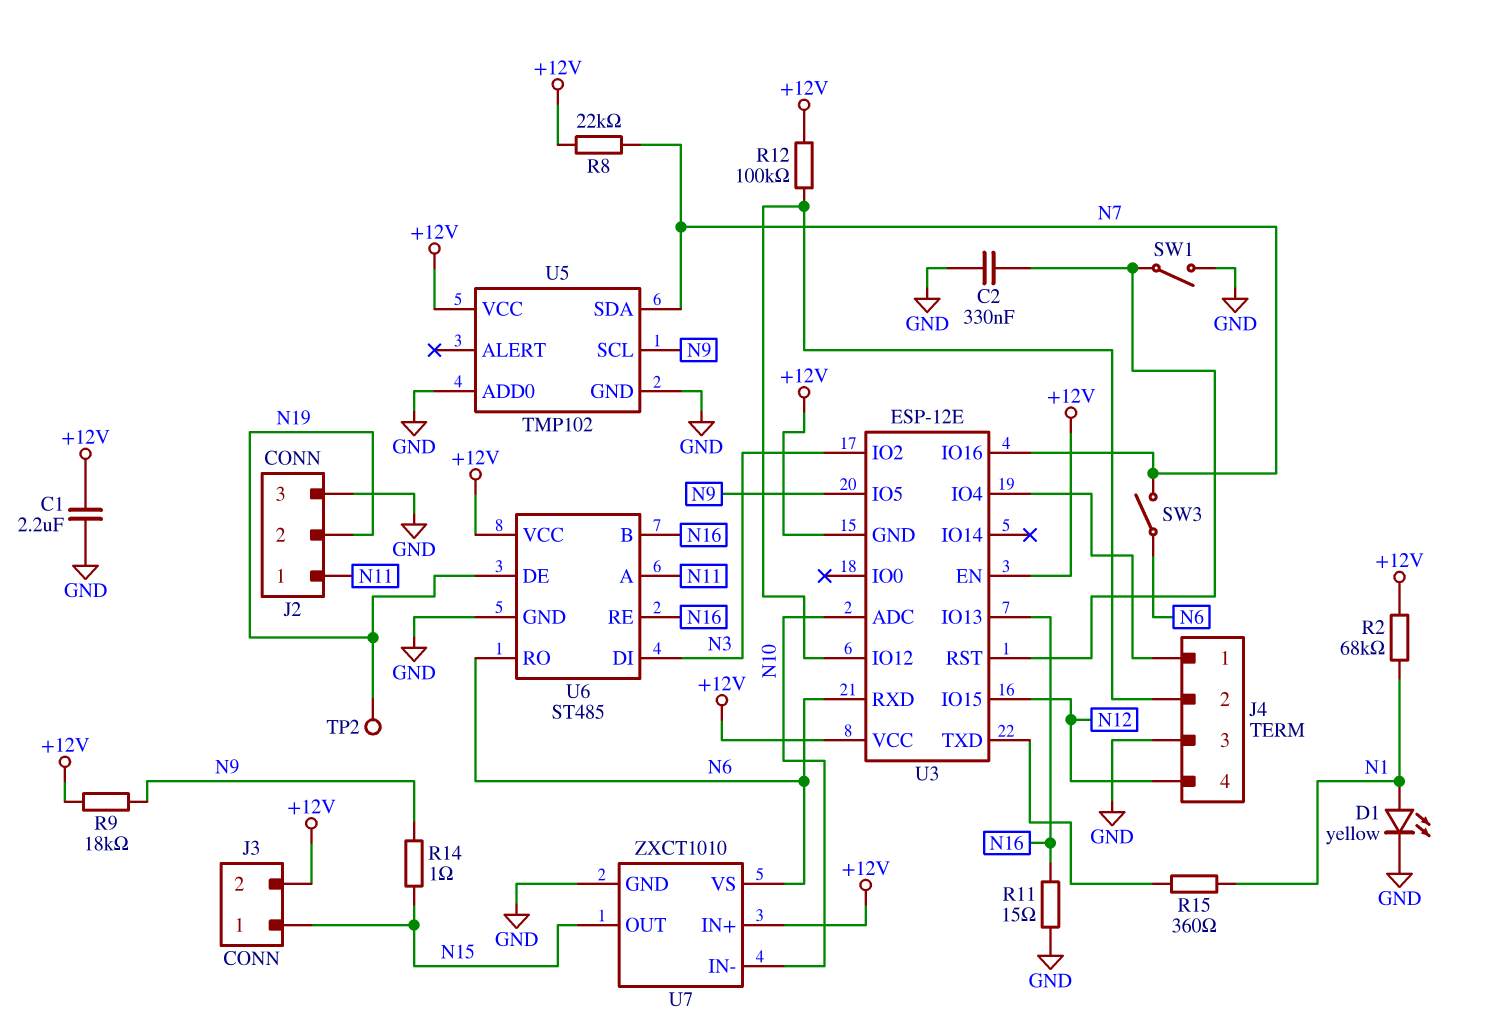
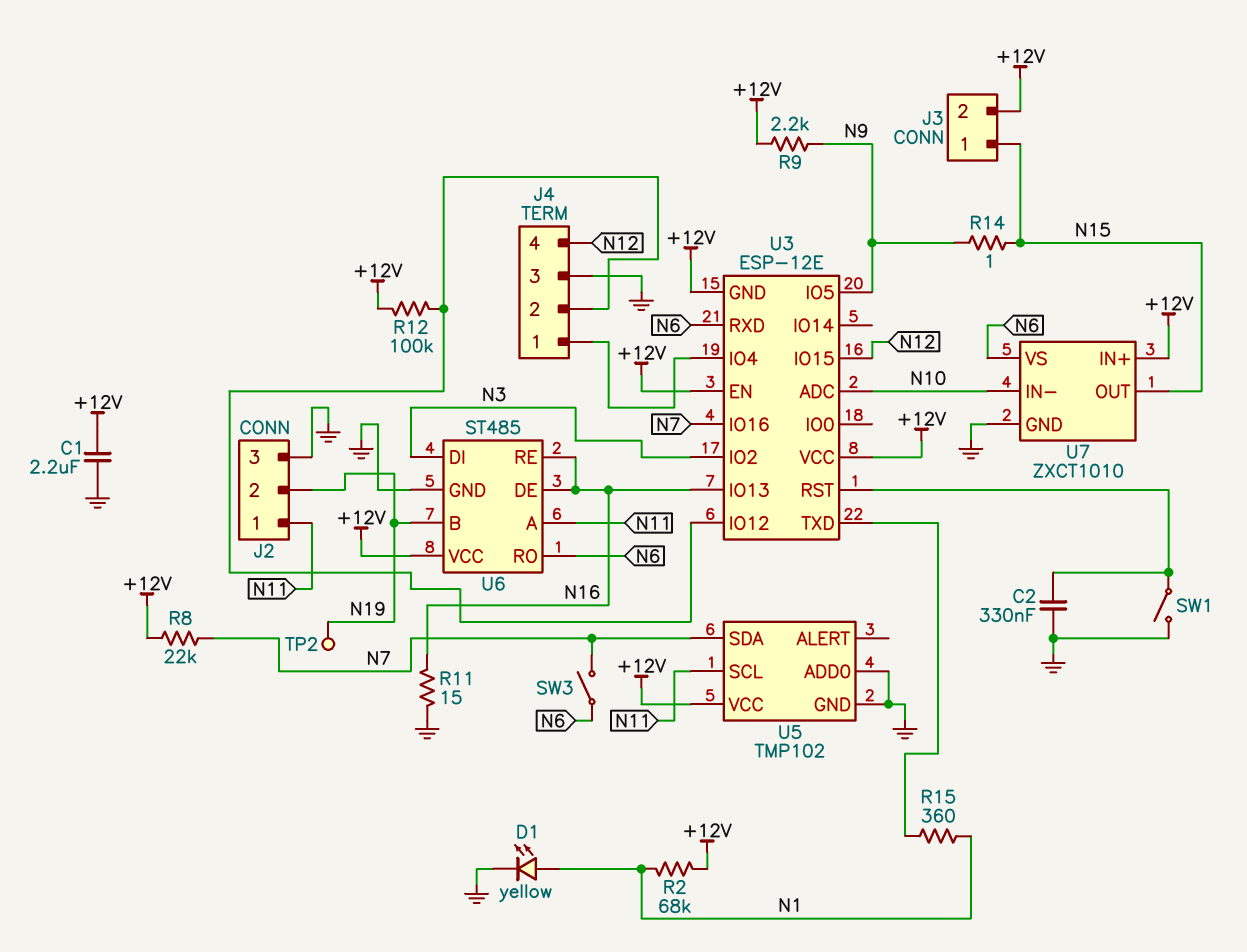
R9: 18k (+12V, N9) -> 2.2k (+12V, N9)
U5 pin SCL: N9 -> N11
U6 pin B: N16 -> N19
U6 pin DE: N19 -> N16

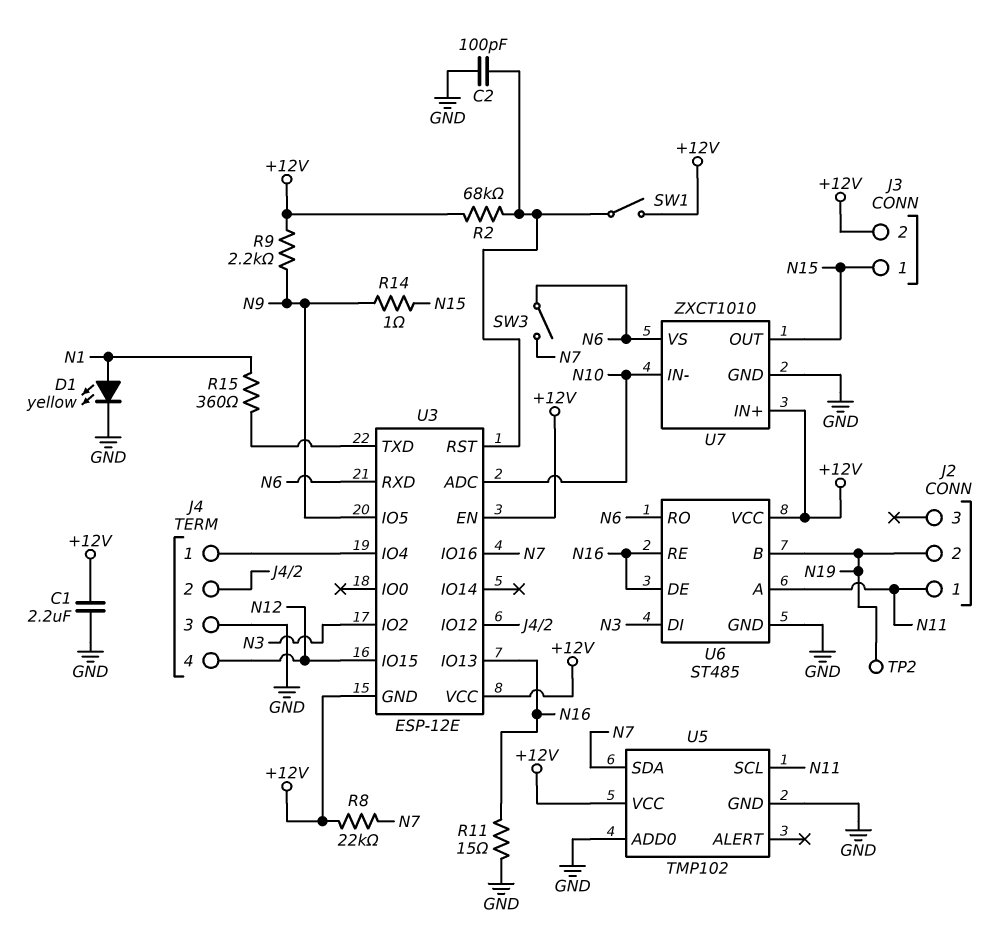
C2: 330nF (GND, U3/RST) -> 100pF (GND, U3/RST)
J2 pin 3: GND -> none
R2: 68k (+12V, N1) -> 68k (+12V, U3/RST)
R12: 100k (+12V, J4/2) -> none
SW1: switch (GND, U3/RST) -> switch (+12V, U3/RST)

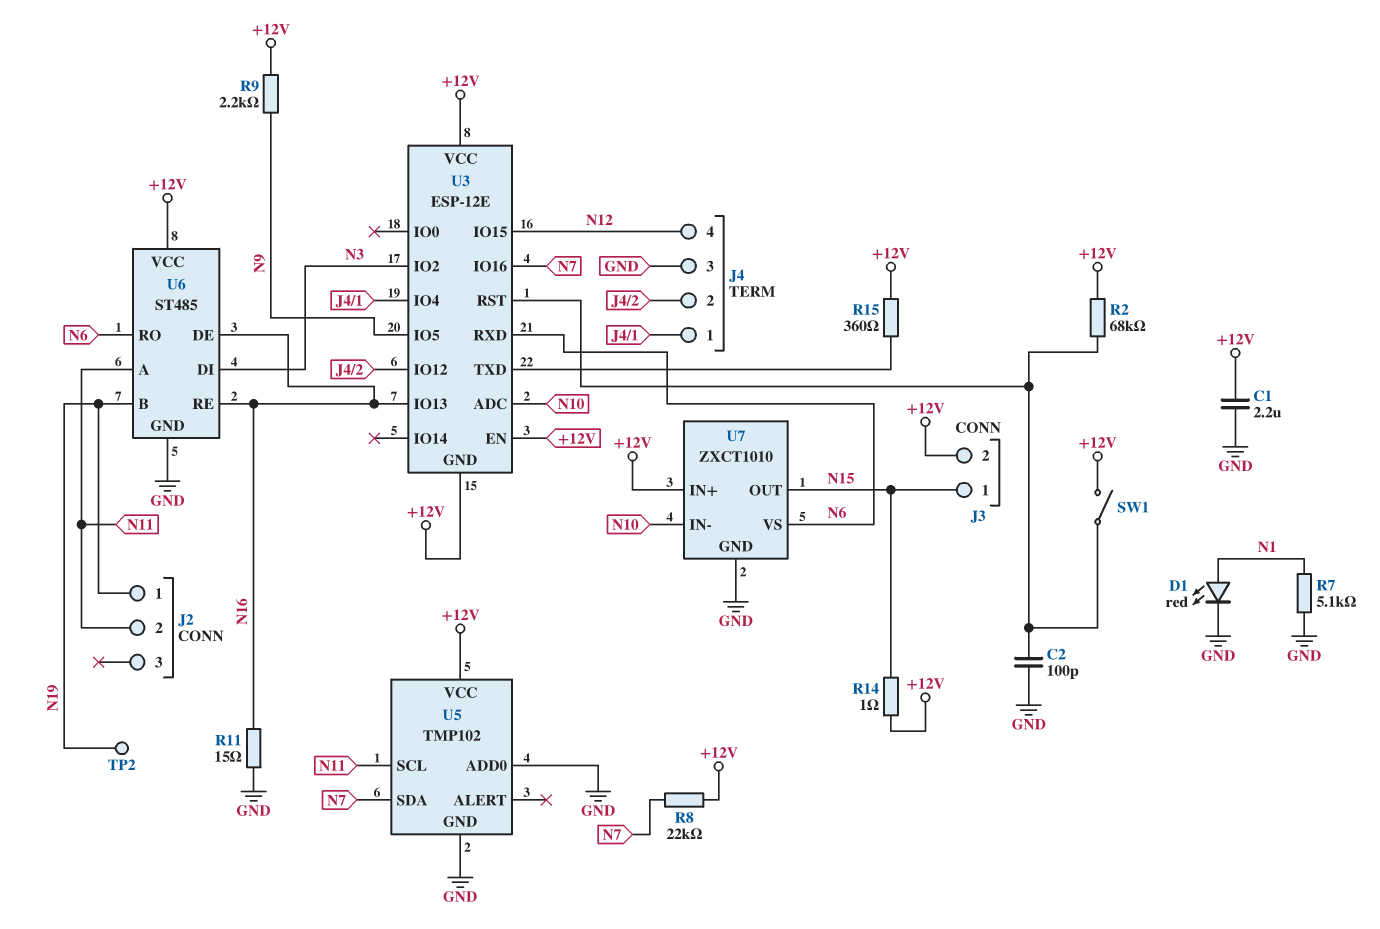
D1: LED yellow (A N1, K GND) -> LED red (A N1, K GND)
J2 pin 1: N11 -> N19
J2 pin 2: N19 -> N11
R7: none -> 5.1k (GND, N1)
R14: 1 (N9, N15) -> 1 (+12V, N15)
R15: 360 (N1, U3/TXD) -> 360 (+12V, U3/TXD)
SW3: switch (N6, N7) -> none

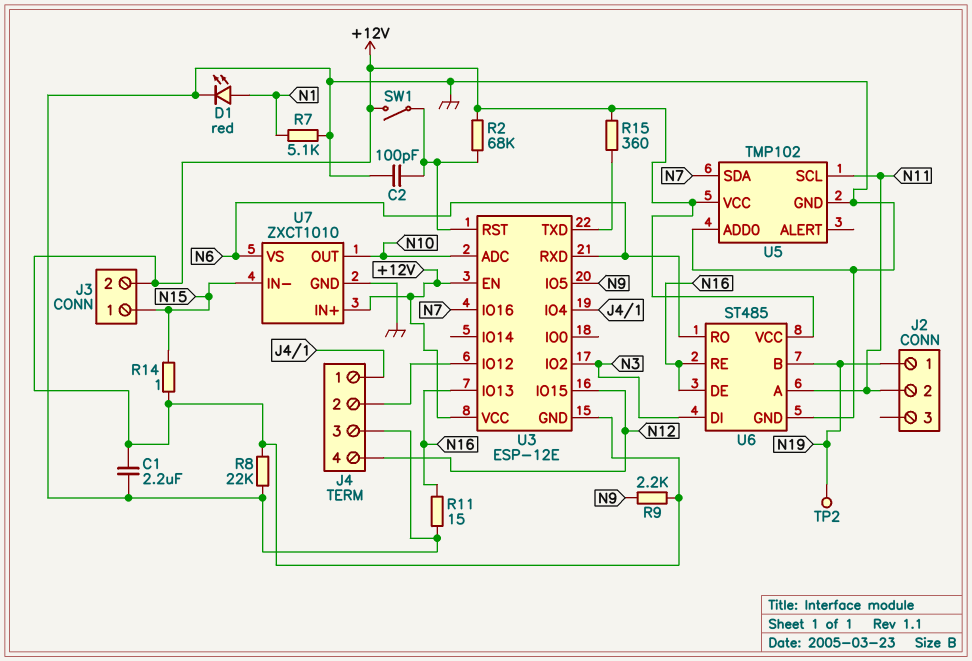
R8: 22k (+12V, N7) -> 22k (+12V, GND)
U7 pin IN-: N10 -> N15
U7 pin OUT: N15 -> N10

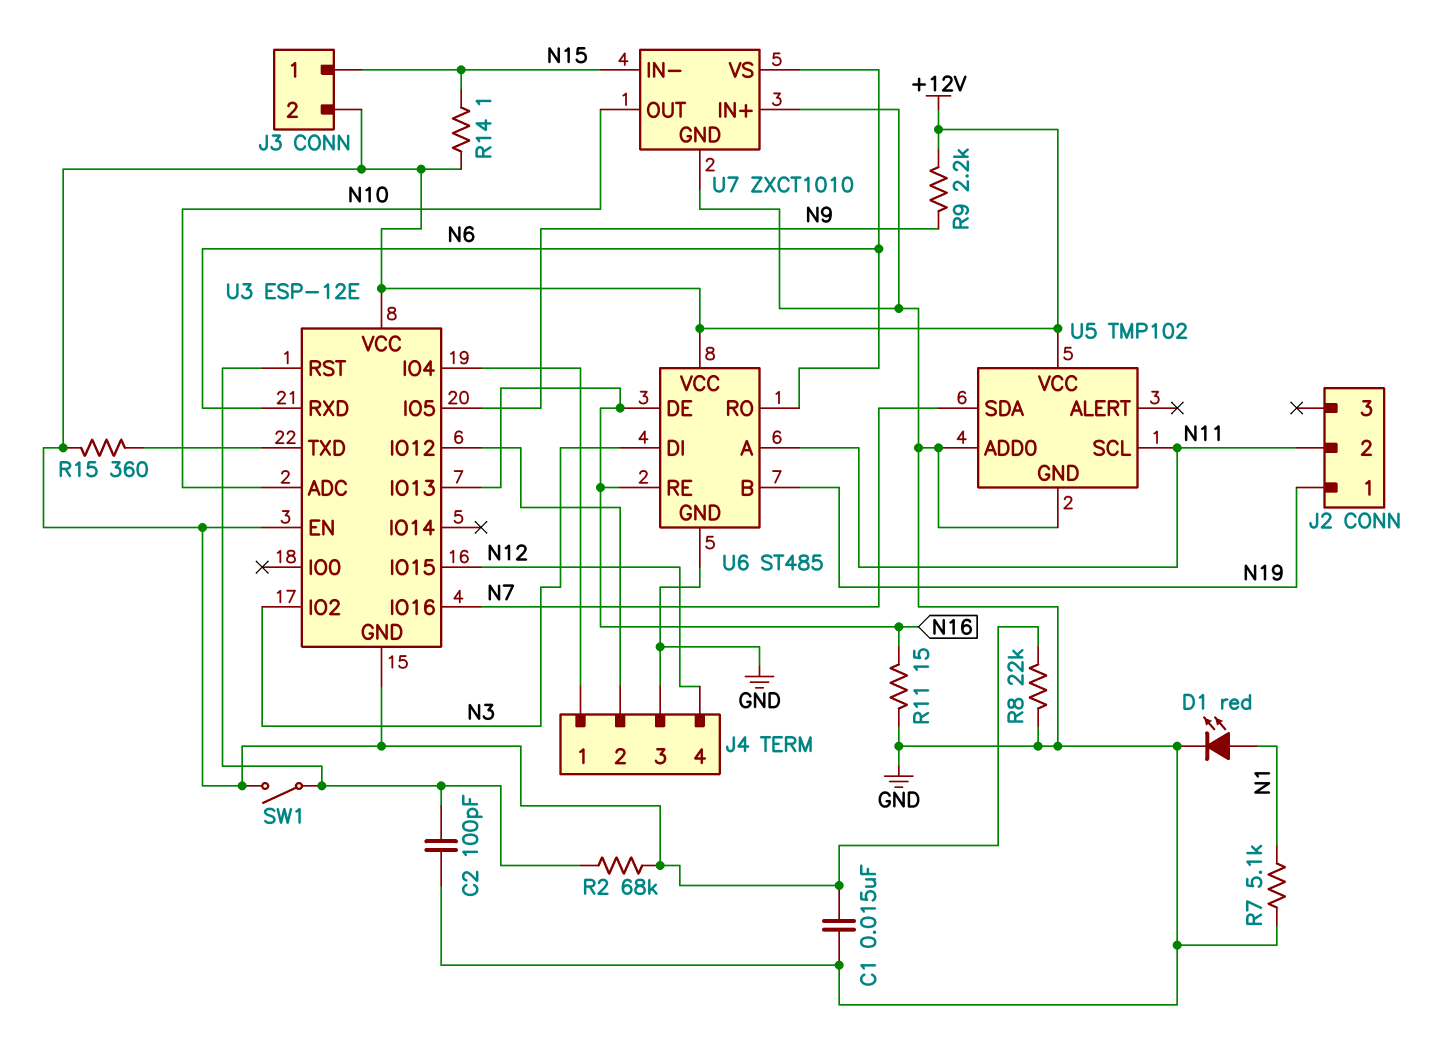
C1: 2.2uF (+12V, GND) -> 15nF (+12V, GND)
TP2: test point (N19) -> none
U7 pin IN+: +12V -> GND

